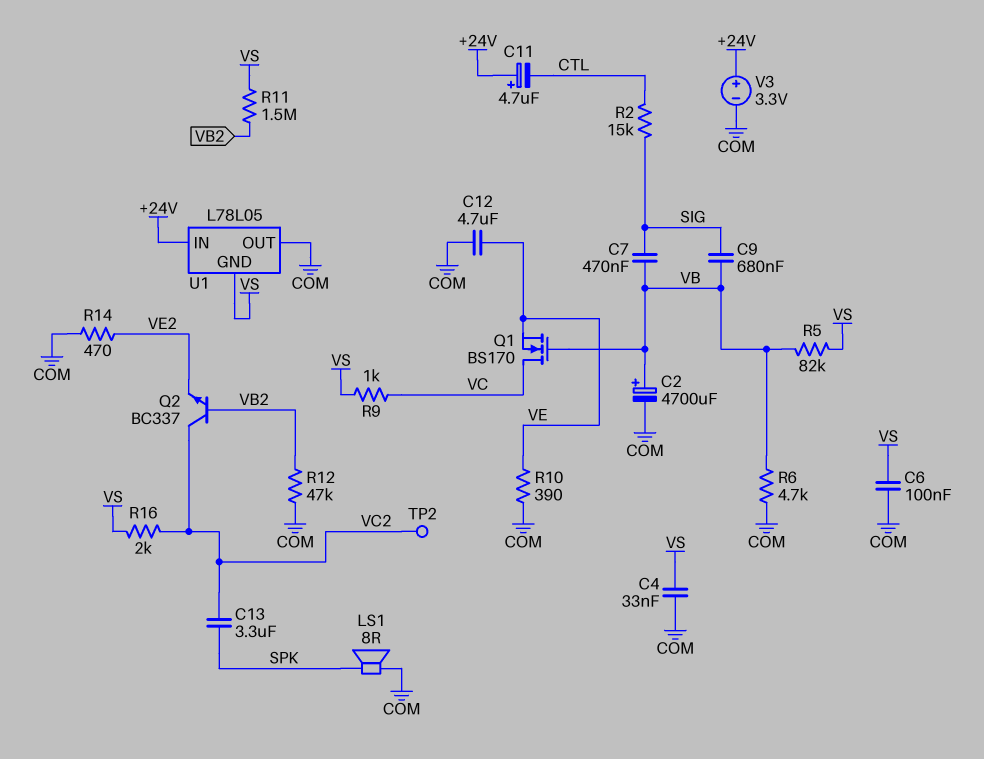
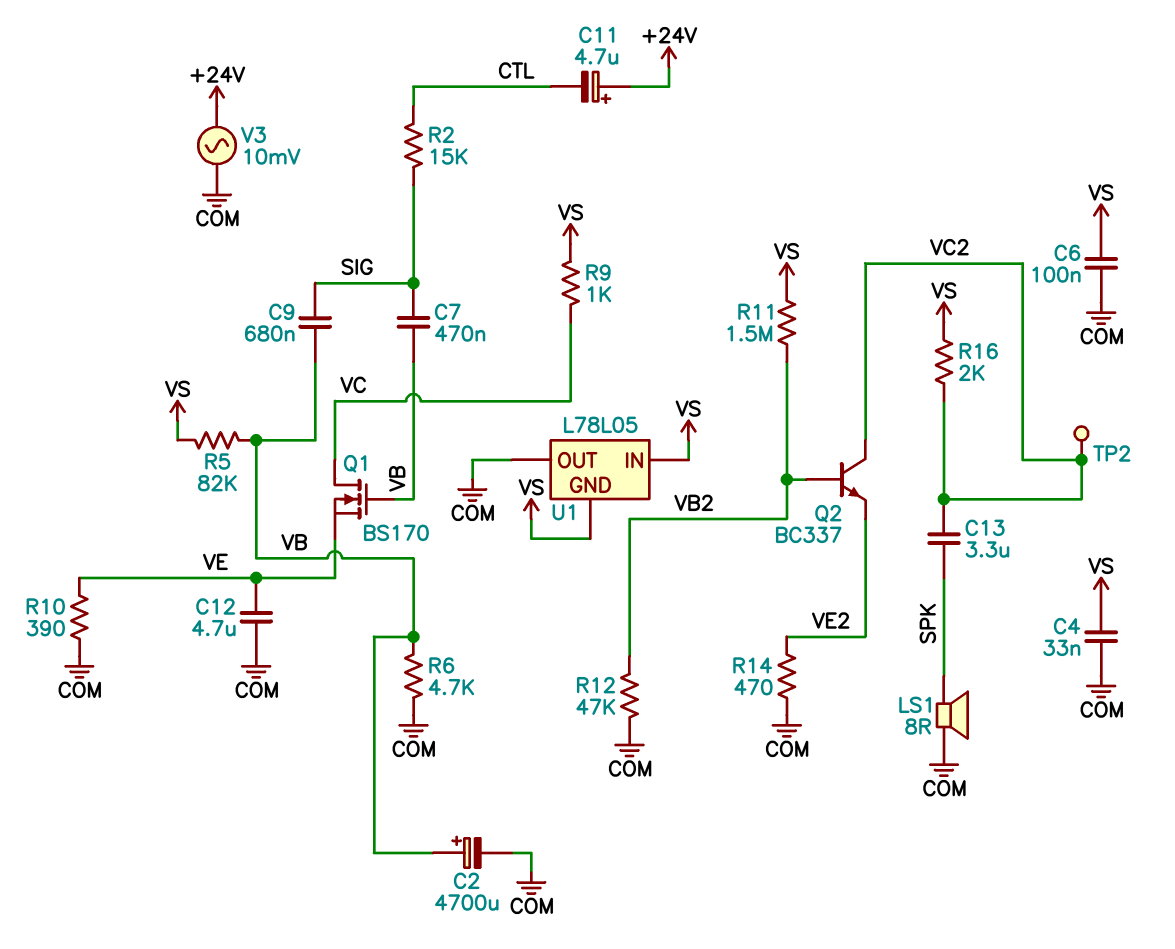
U1 pin IN: +24V -> VS
V3: 3.3V (plus +24V, minus COM) -> AC 10mV (+24V, COM)

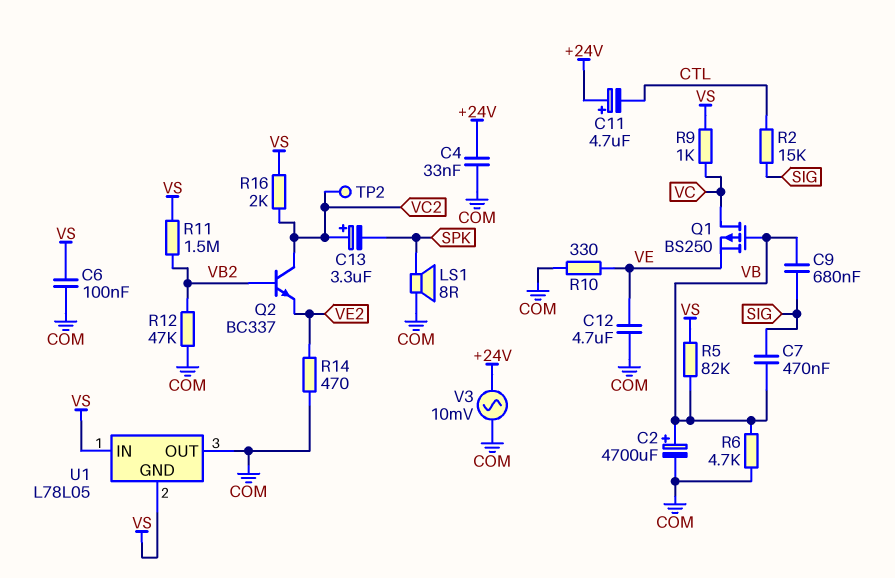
C4: 33nF (COM, VS) -> 33nF (+24V, COM)
C13: 3.3uF (SPK, VC2) -> 3.3uF (plus VC2, minus SPK)
Q1: NMOS BS170 (G VB, D VC, S VE) -> PMOS BS250 (G VB, D VC, S VE)
R10: 390 (COM, VE) -> 330 (COM, VE)

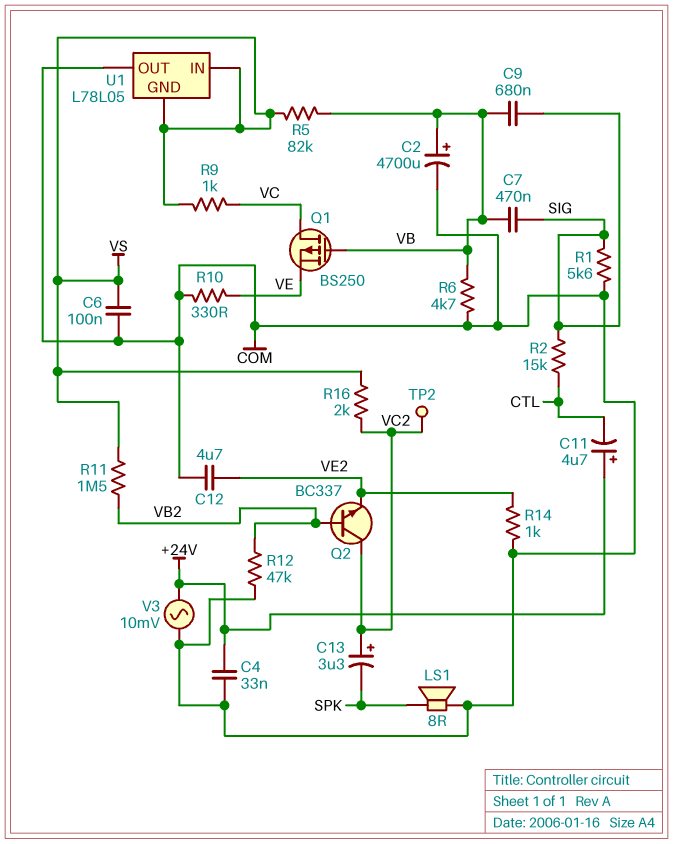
C12: 4.7uF (COM, VE) -> 4.7uF (COM, VE2)
R1: none -> 5.6k (COM, SIG)
R14: 470 (COM, VE2) -> 1k (COM, VE2)

